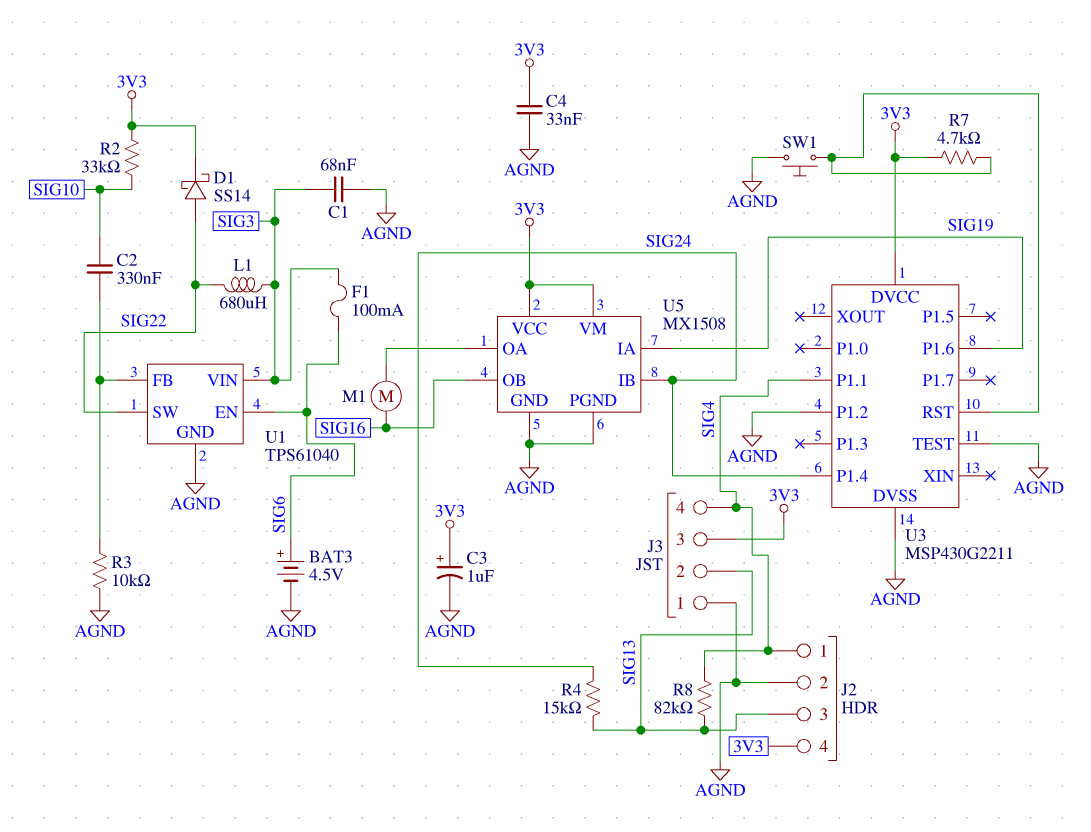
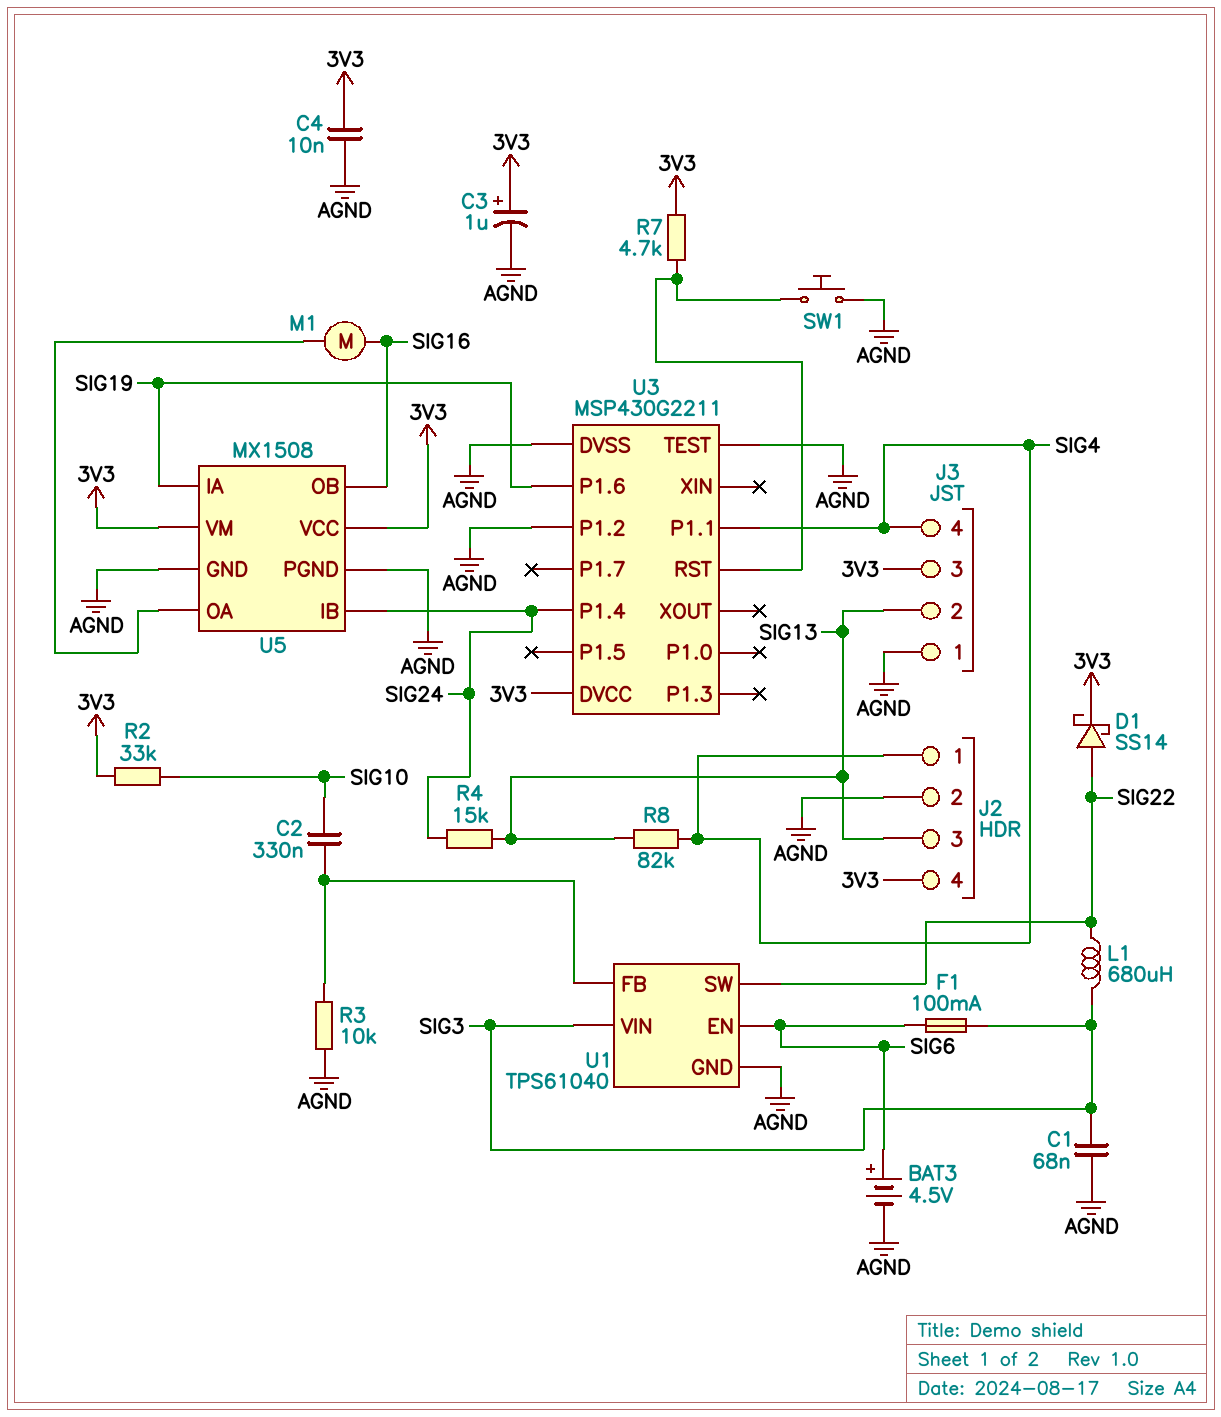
C4: 33nF (3V3, AGND) -> 10nF (3V3, AGND)

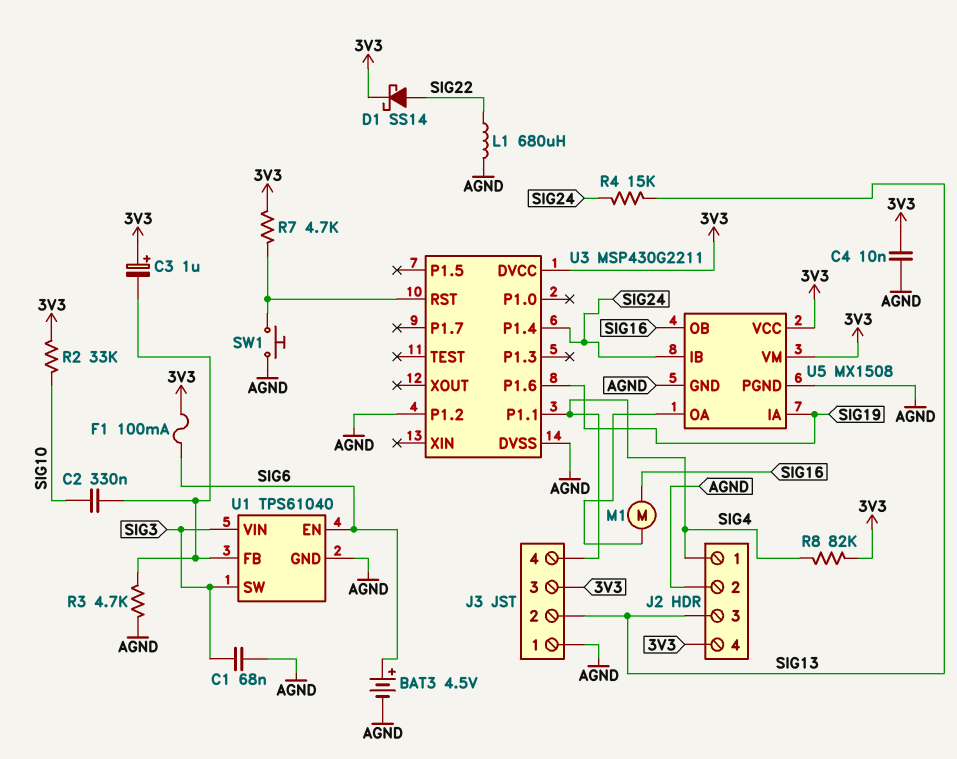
C3: 1uF (plus 3V3, minus AGND) -> 1uF (plus 3V3, minus U1/FB)
F1: 100mA (SIG3, SIG6) -> 100mA (3V3, SIG6)
L1: 680uH (SIG3, SIG22) -> 680uH (AGND, SIG22)
R3: 10k (AGND, U1/FB) -> 4.7k (AGND, U1/FB)
R8: 82k (SIG4, SIG13) -> 82k (3V3, SIG4)
U1 pin SW: SIG22 -> SIG3
U3 pin TEST: AGND -> none

